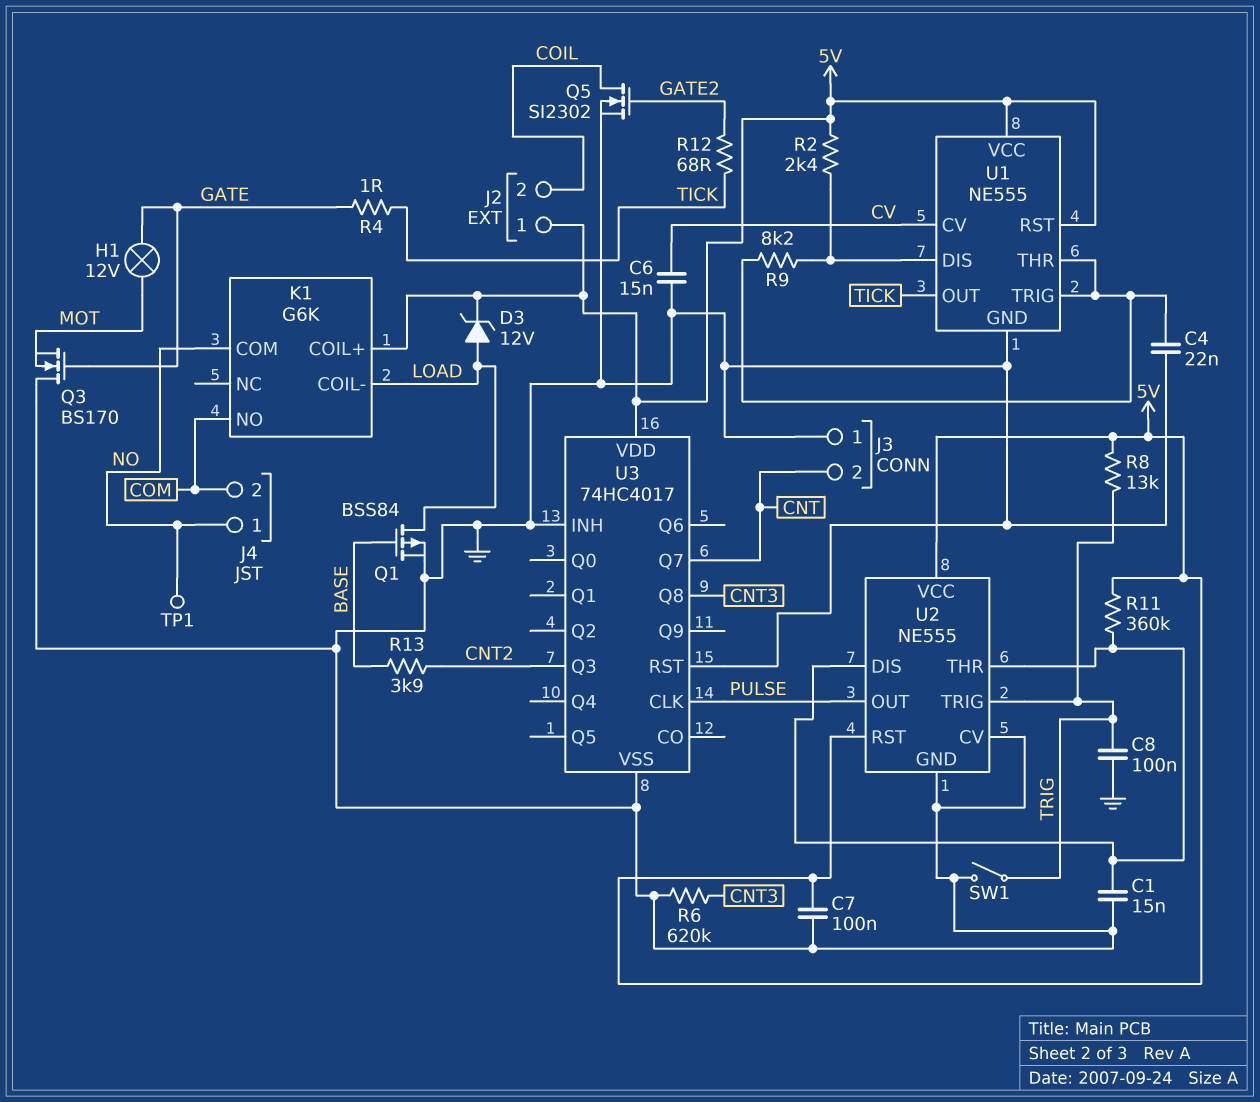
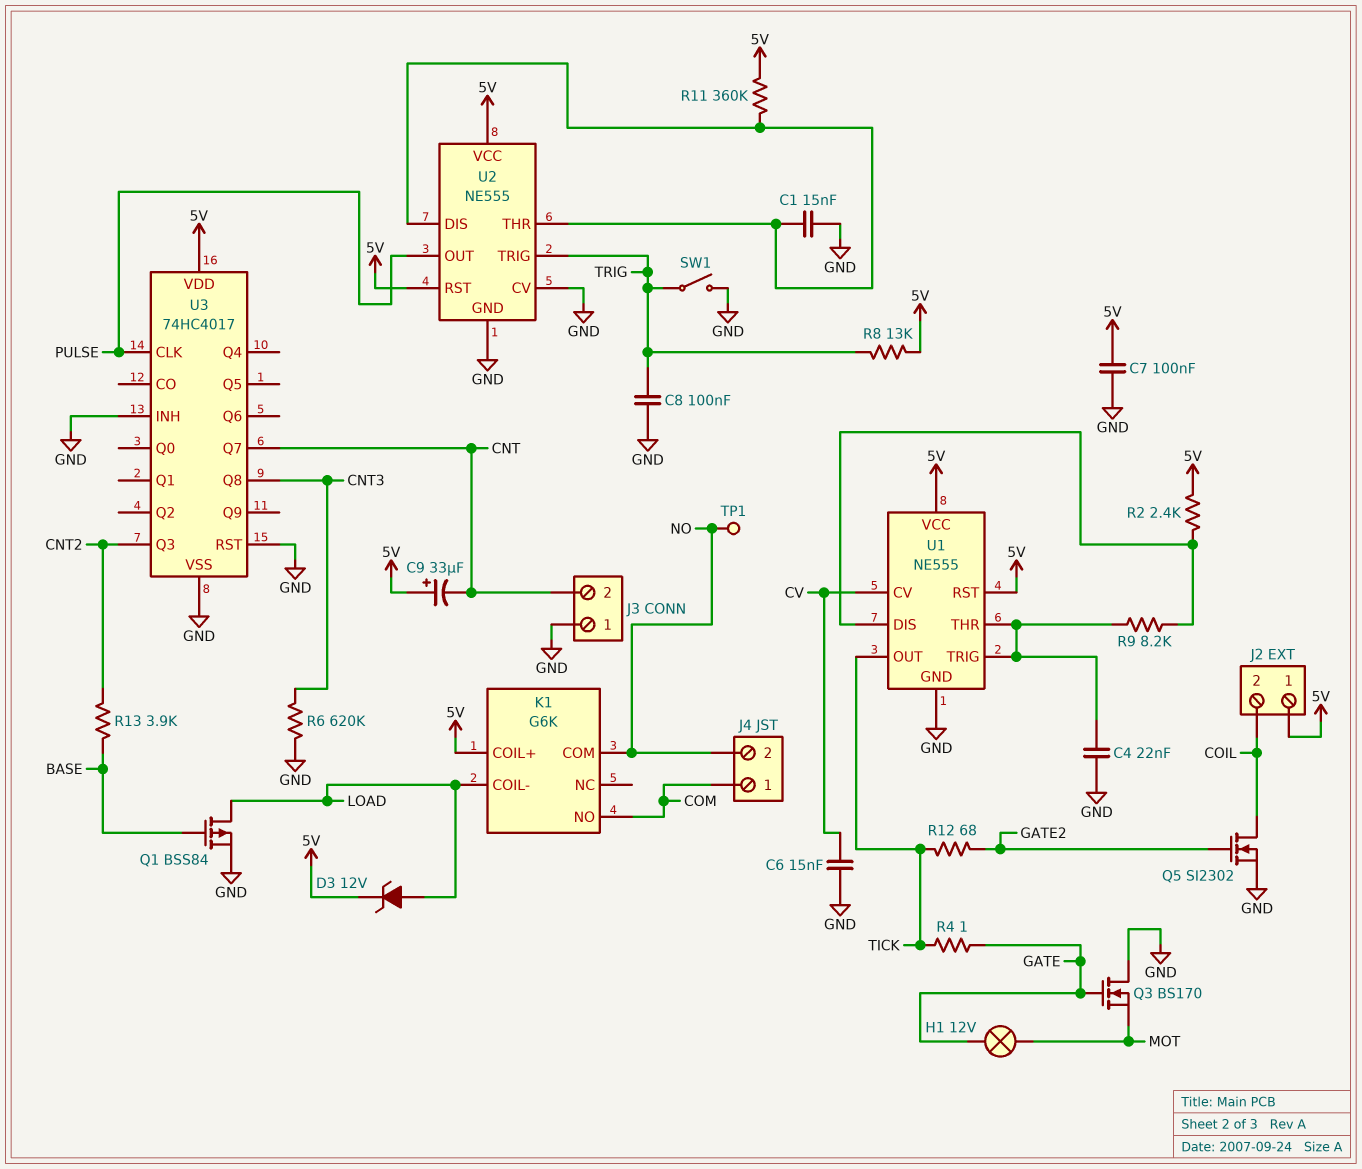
C9: none -> 33uF (plus 5V, minus CNT)
J4 pin 1: NO -> COM
J4 pin 2: COM -> NO

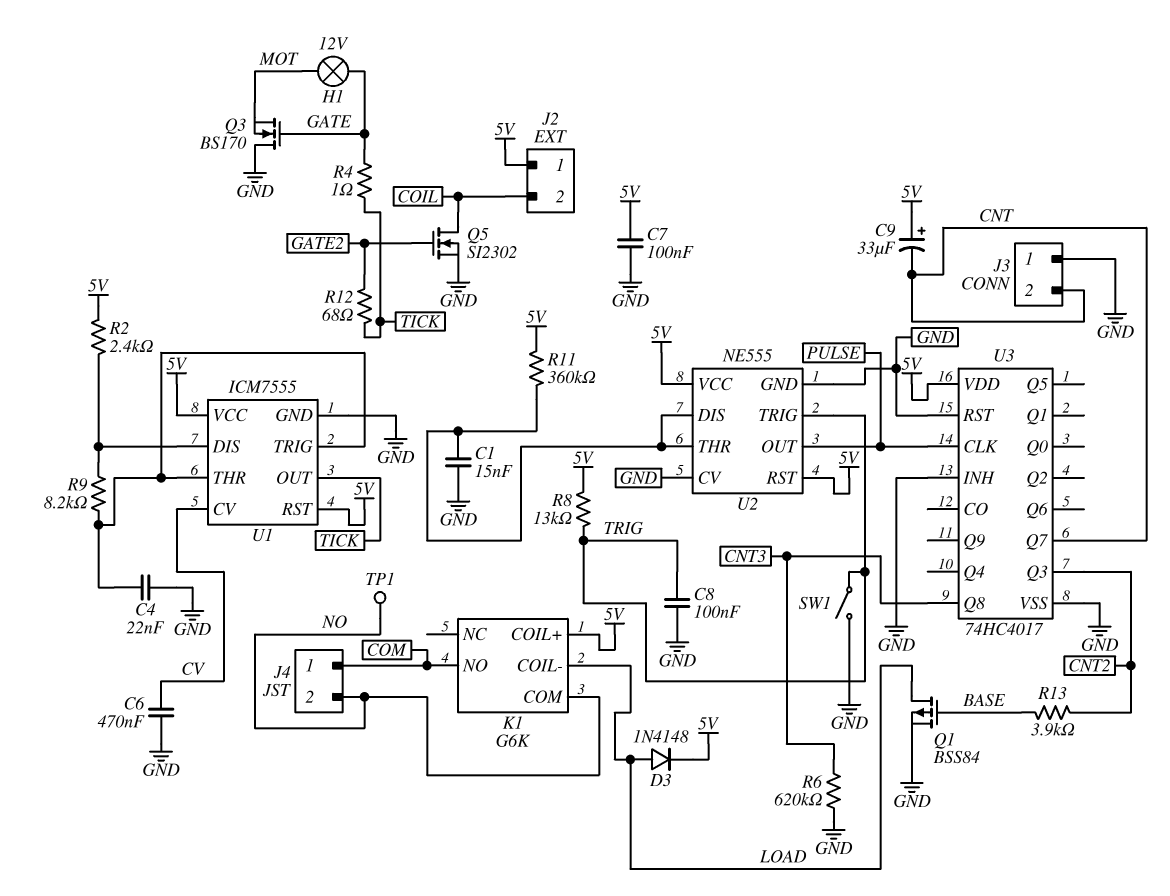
C6: 15nF (CV, GND) -> 470nF (CV, GND)
D3: zener 12V (A LOAD, K 5V) -> diode 1N4148 (A LOAD, K 5V)
U1: NE555 -> ICM7555

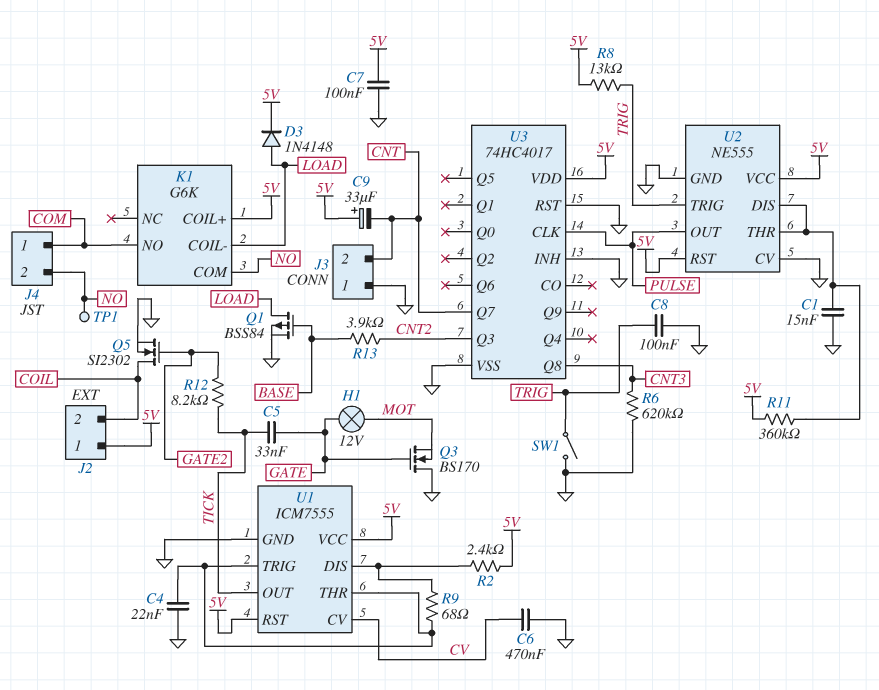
C5: none -> 33nF (GATE, TICK)
R4: 1 (GATE, TICK) -> none
R9: 8.2k (U1/DIS, U1/THR) -> 68 (U1/DIS, U1/THR)
R12: 68 (GATE2, TICK) -> 8.2k (GATE2, TICK)

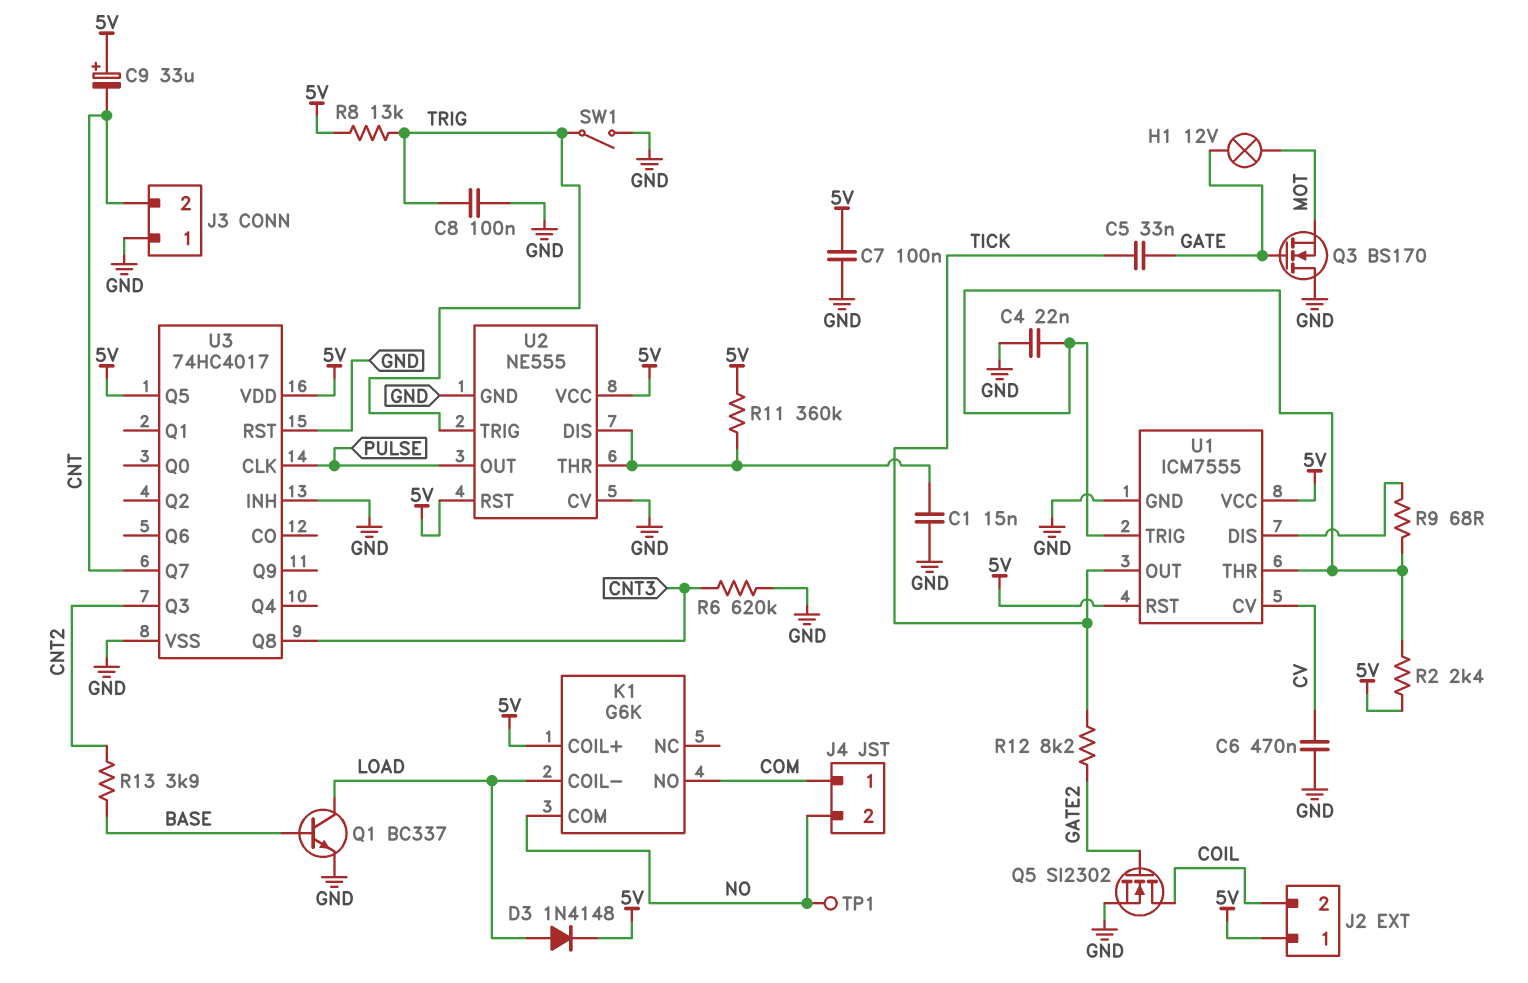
Q1: PMOS BSS84 (G BASE, D LOAD, S GND) -> NPN BC337 (B BASE, C LOAD, E GND)
R2: 2.4k (5V, U1/DIS) -> 2.4k (5V, U1/THR)
U3 pin Q5: none -> 5V

